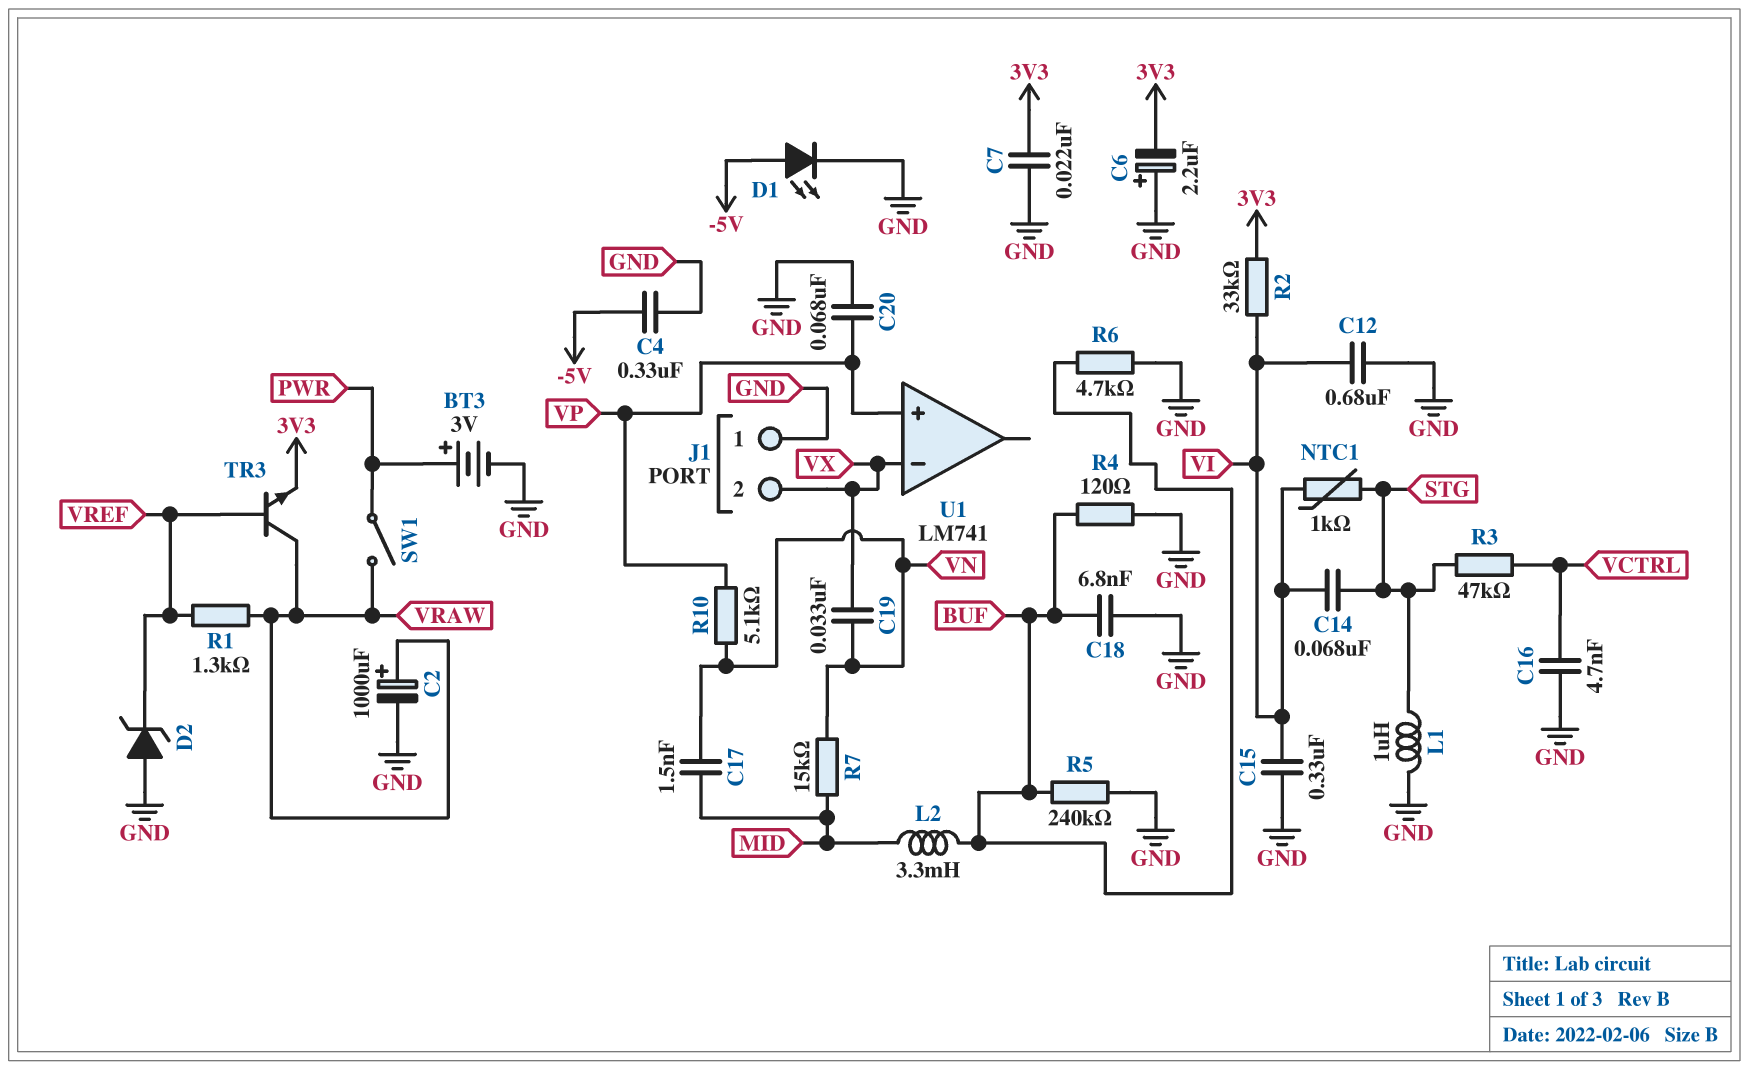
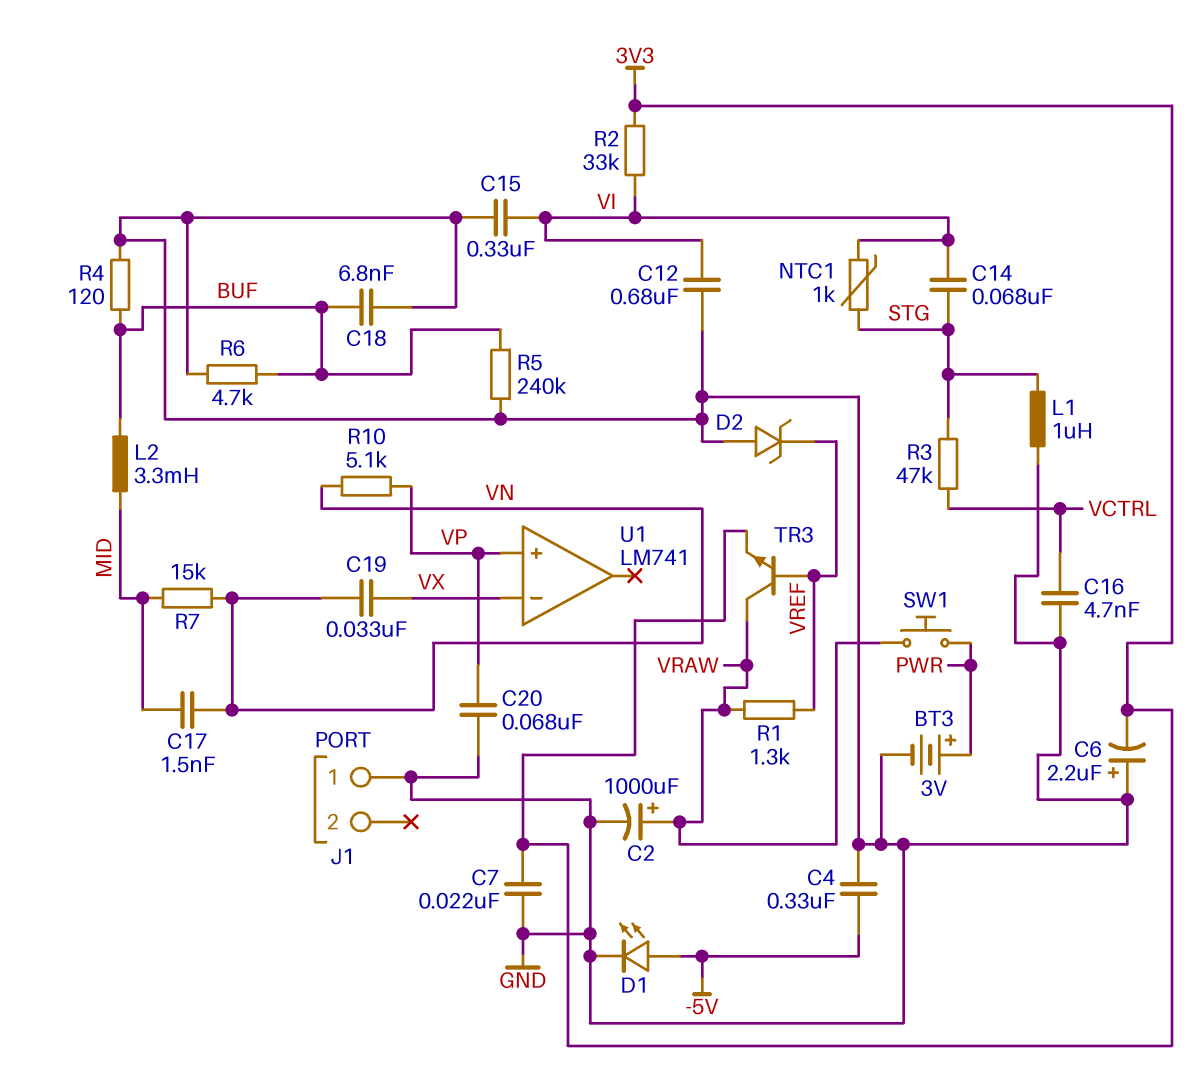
J1 pin 2: VX -> none
SW1: switch (PWR, VRAW) -> button (PWR, VRAW)

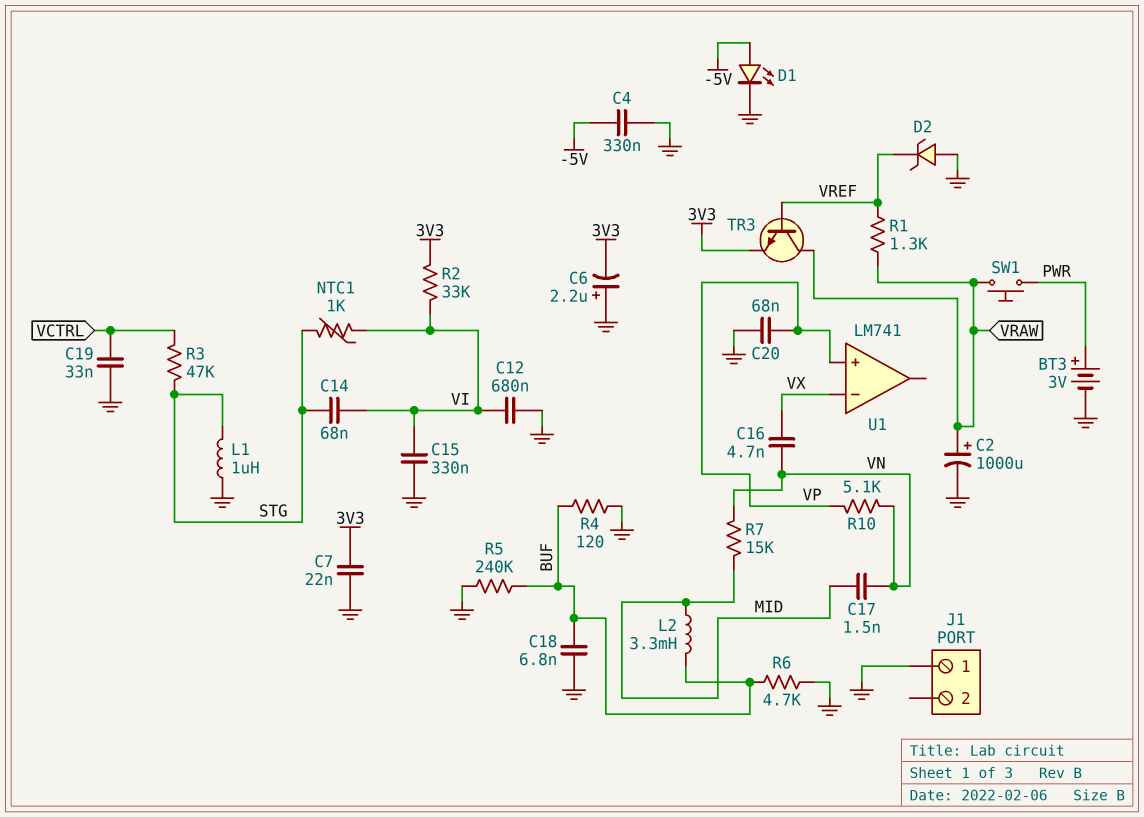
C16: 4.7nF (GND, VCTRL) -> 4.7nF (VN, VX)
C19: 33nF (VN, VX) -> 33nF (GND, VCTRL)

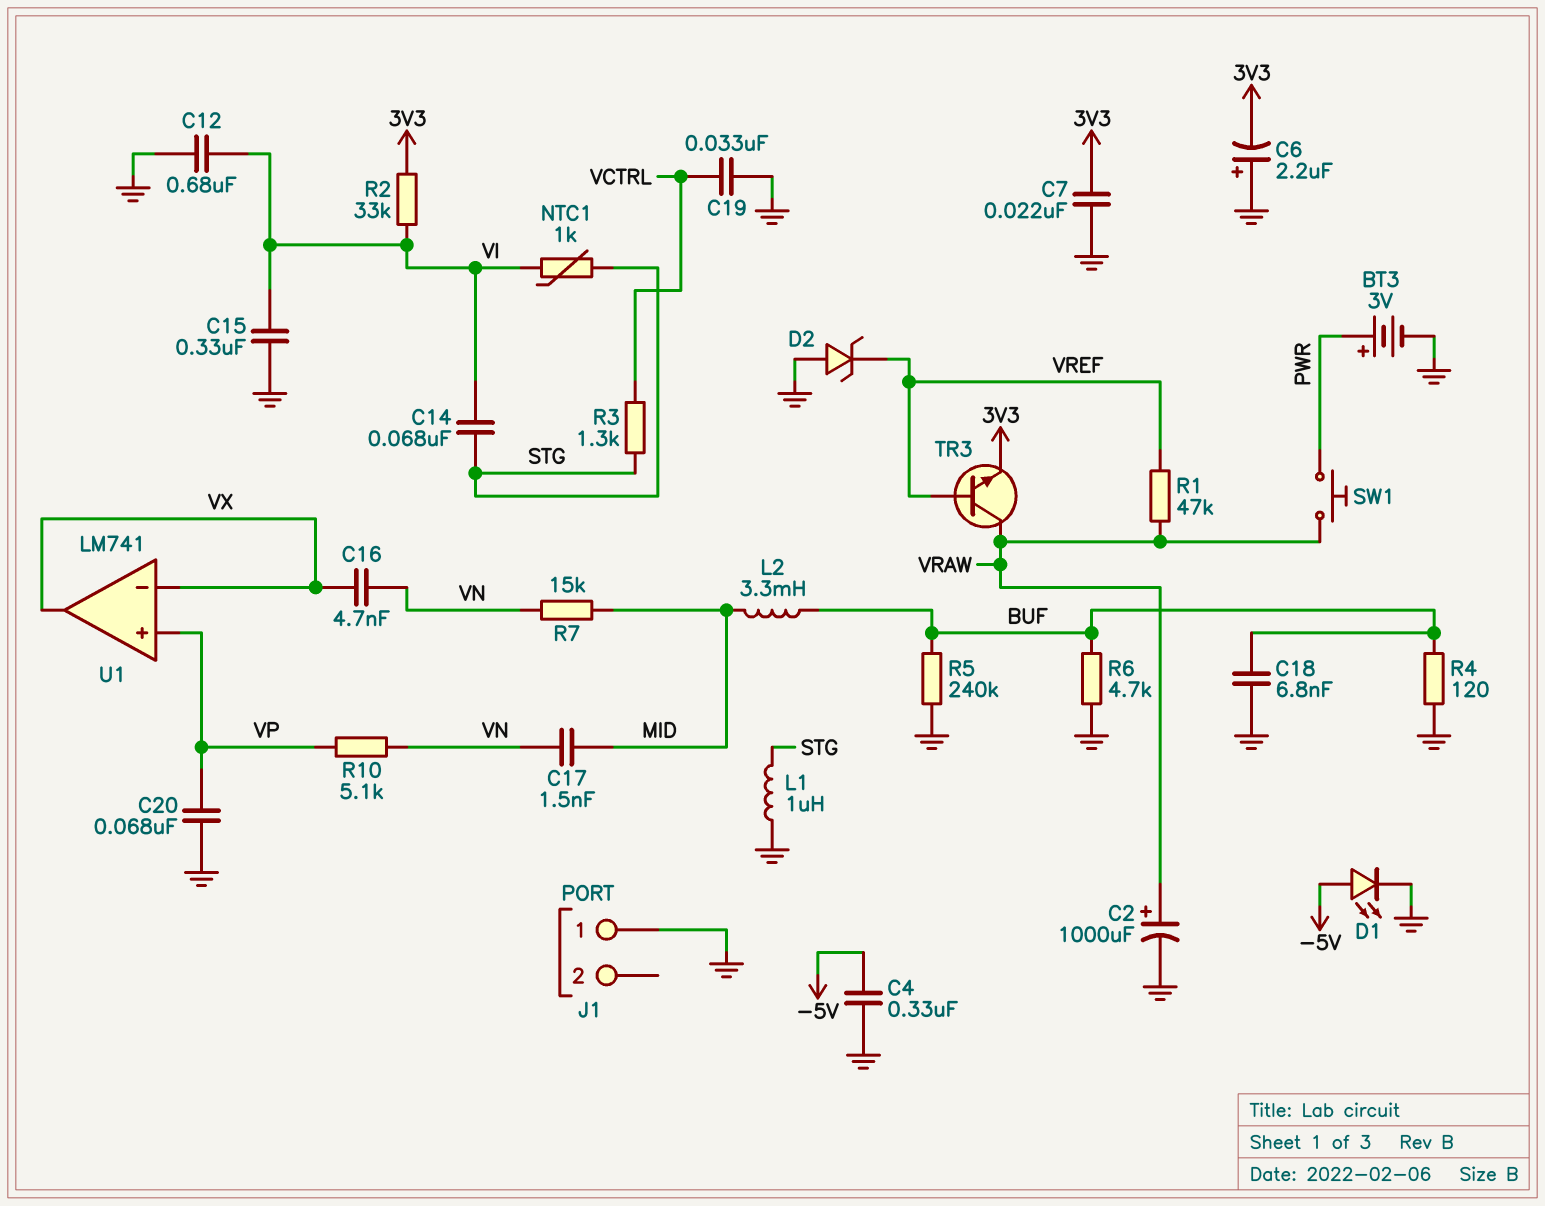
R1: 1.3k (VRAW, VREF) -> 47k (VRAW, VREF)
R3: 47k (STG, VCTRL) -> 1.3k (STG, VCTRL)
U1 pin out: none -> VX

